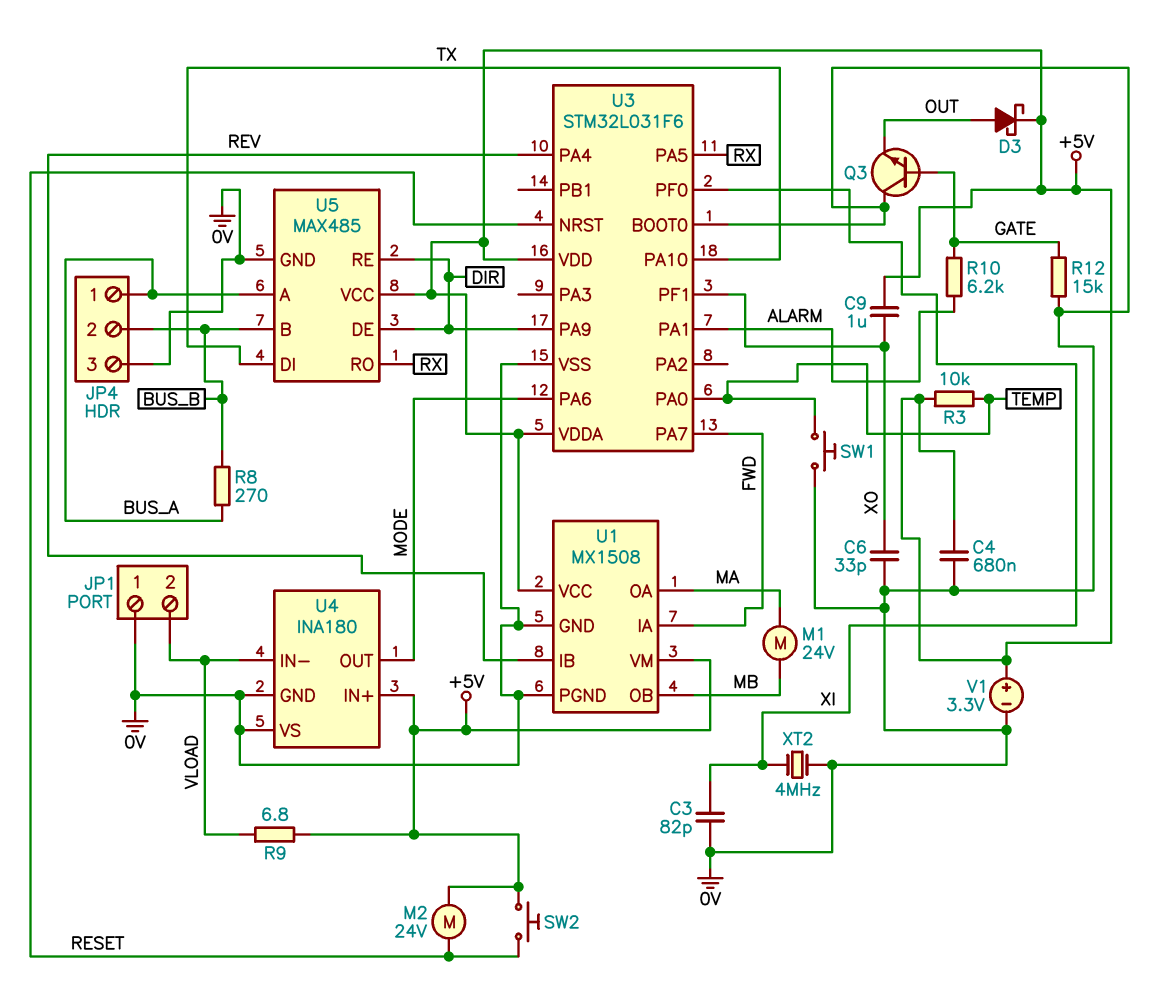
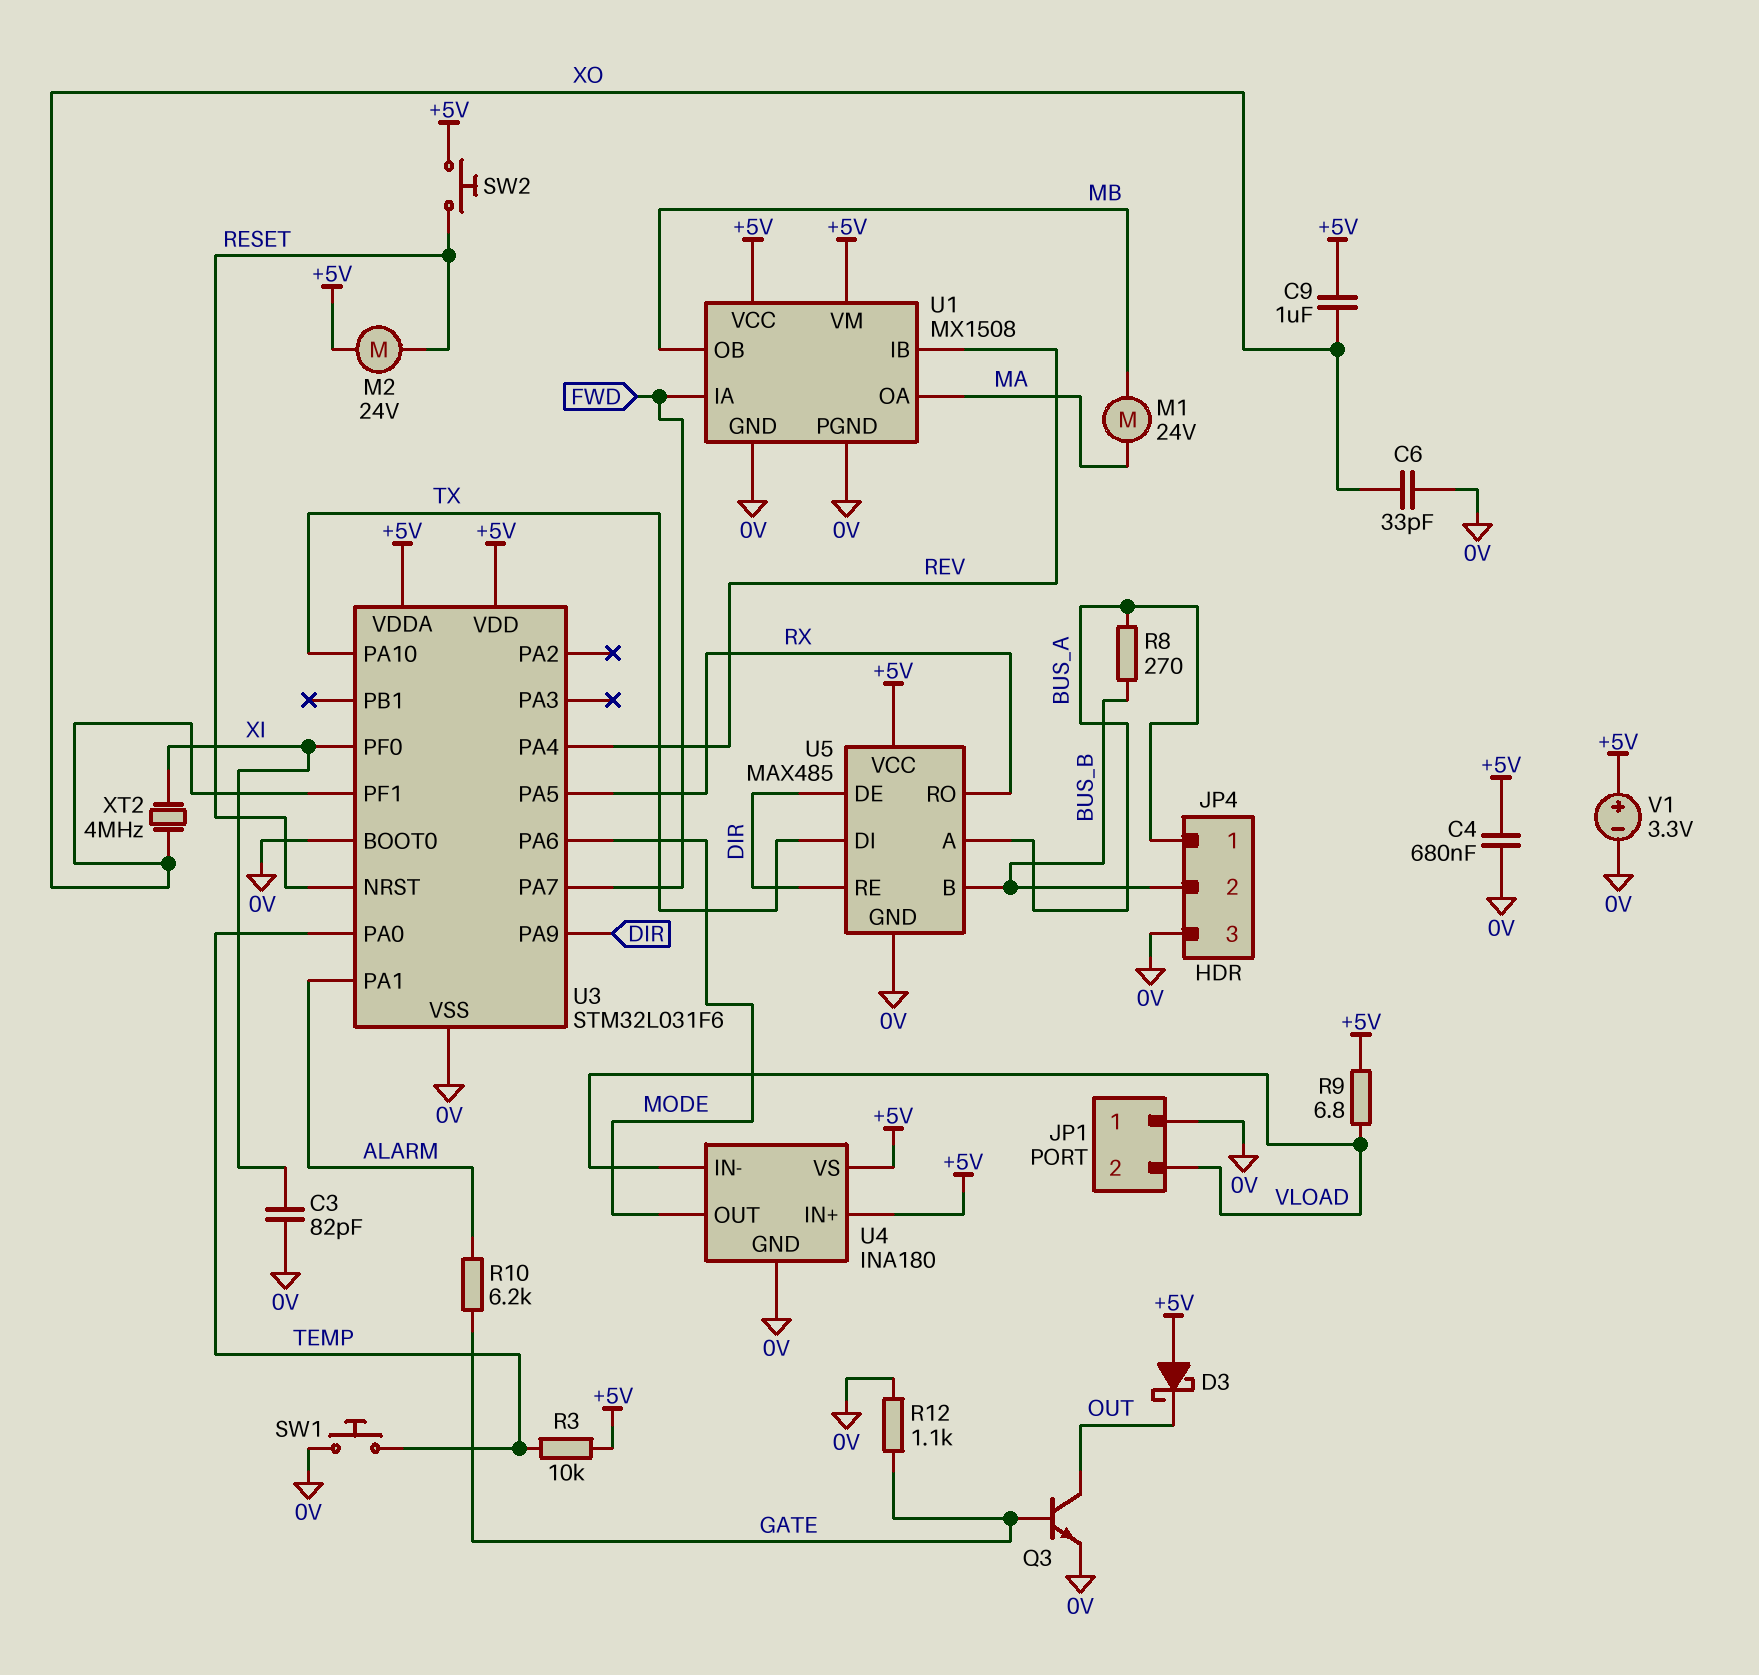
D3: schottky (A OUT, K +5V) -> schottky (A +5V, K OUT)
Q3: NPN (B GATE, C 0V, E OUT) -> NPN (B GATE, C OUT, E 0V)
R12: 15k (0V, GATE) -> 1.1k (0V, GATE)
U4 pin VS: 0V -> +5V
XT2: 4MHz (0V, XI) -> 4MHz (XI, XO)

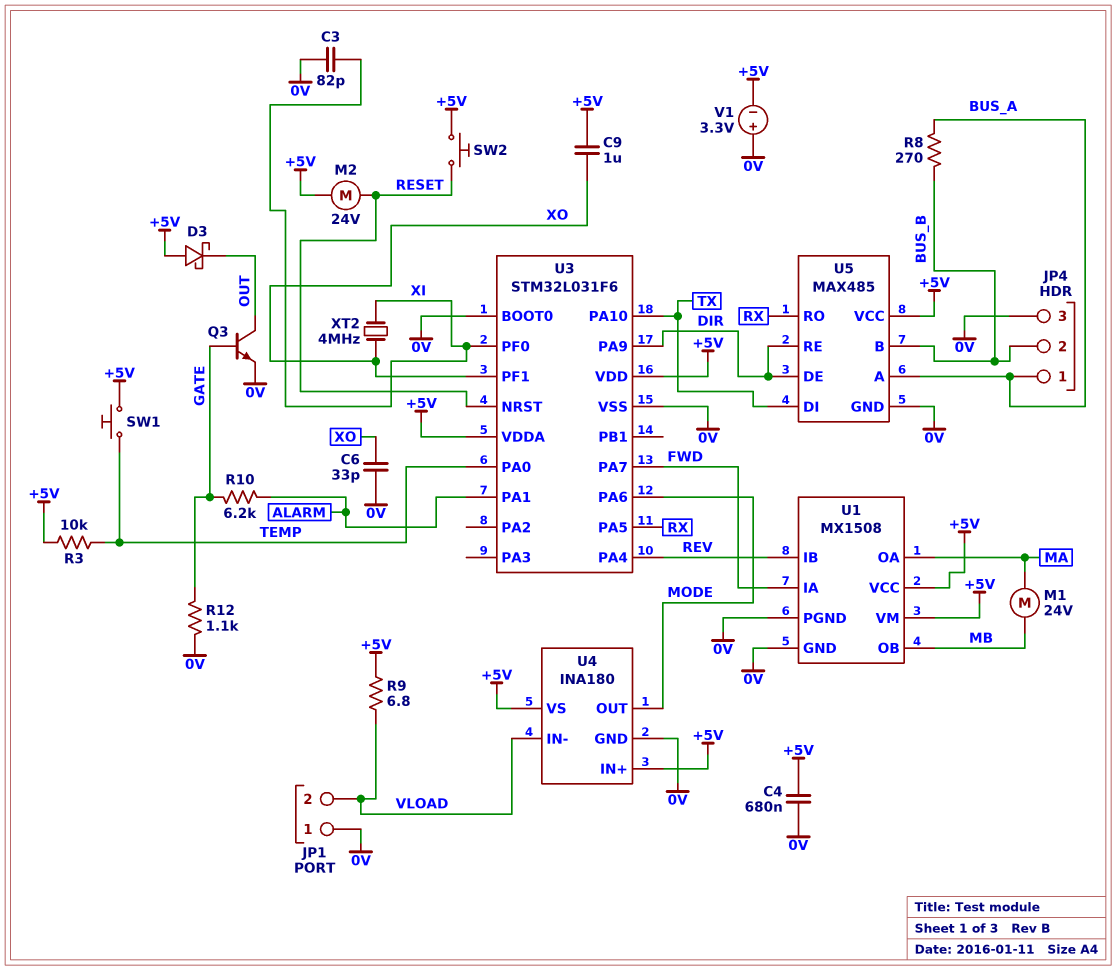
SW1: button (0V, TEMP) -> button (+5V, TEMP)
V1: 3.3V (plus +5V, minus 0V) -> 3.3V (plus 0V, minus +5V)

